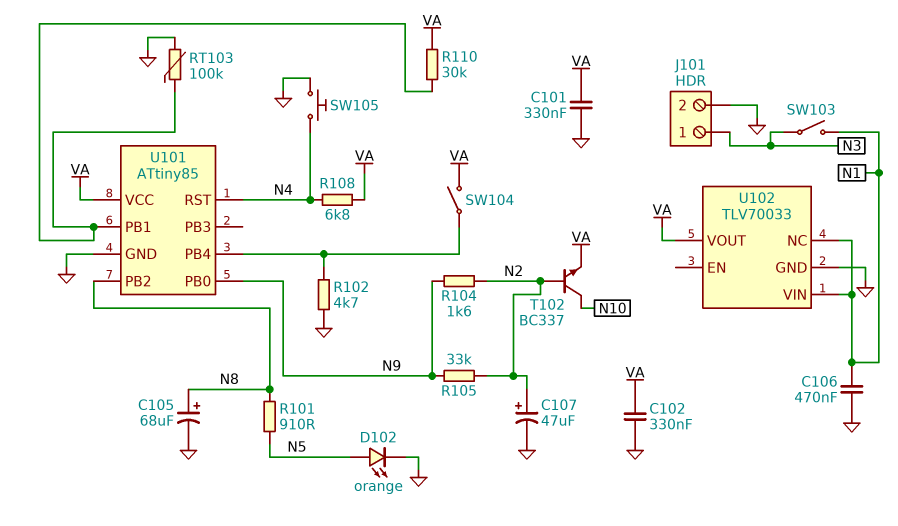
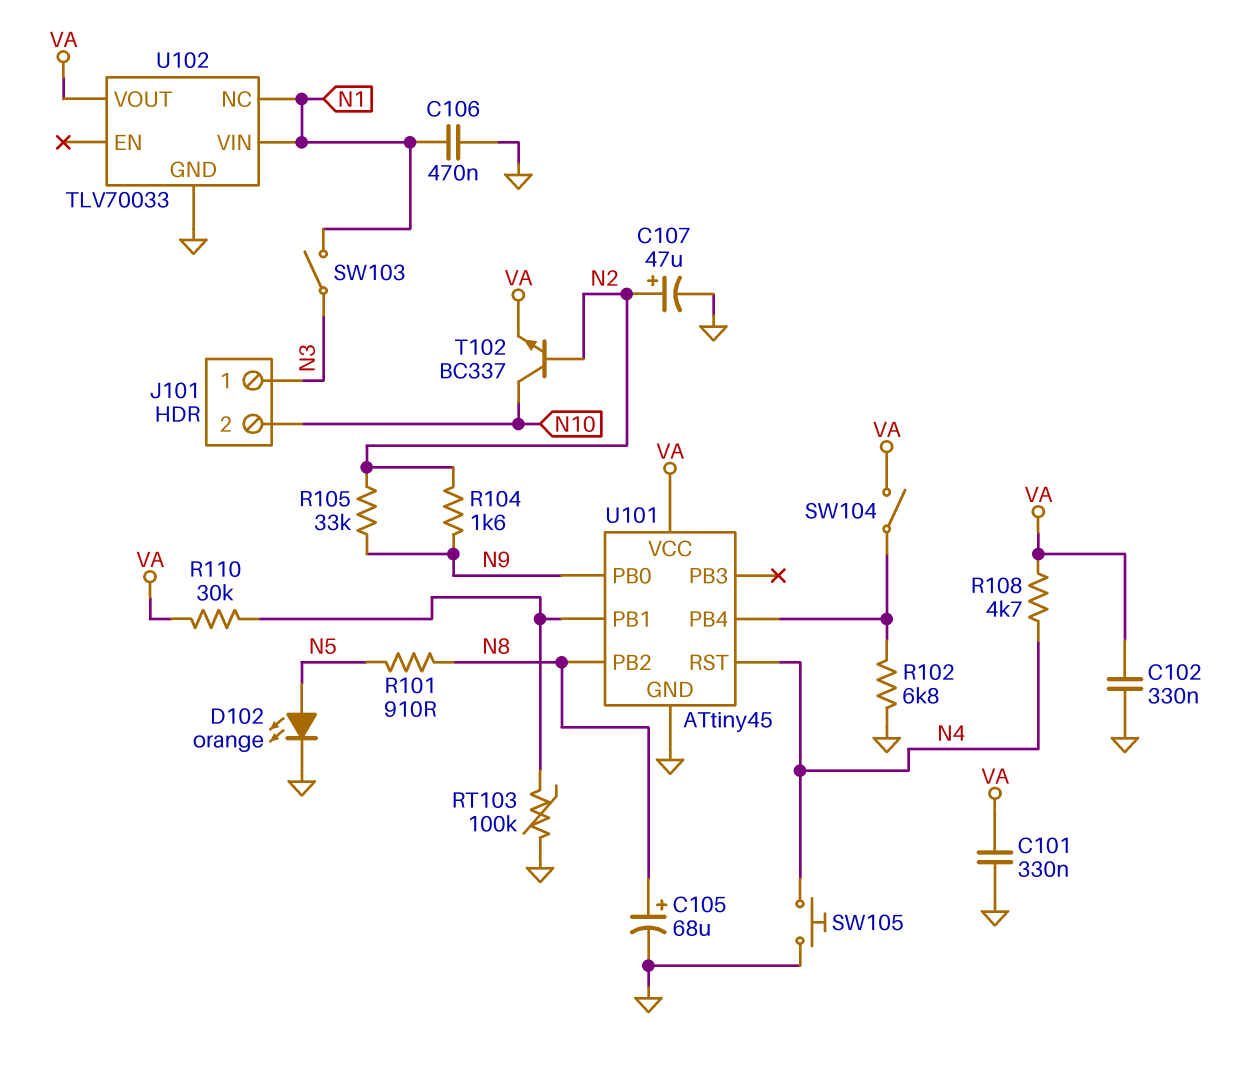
J101 pin 2: GND -> N10
R102: 4.7k (GND, U101/PB4) -> 6.8k (GND, U101/PB4)
R108: 6.8k (N4, VA) -> 4.7k (N4, VA)
U101: ATtiny85 -> ATtiny45

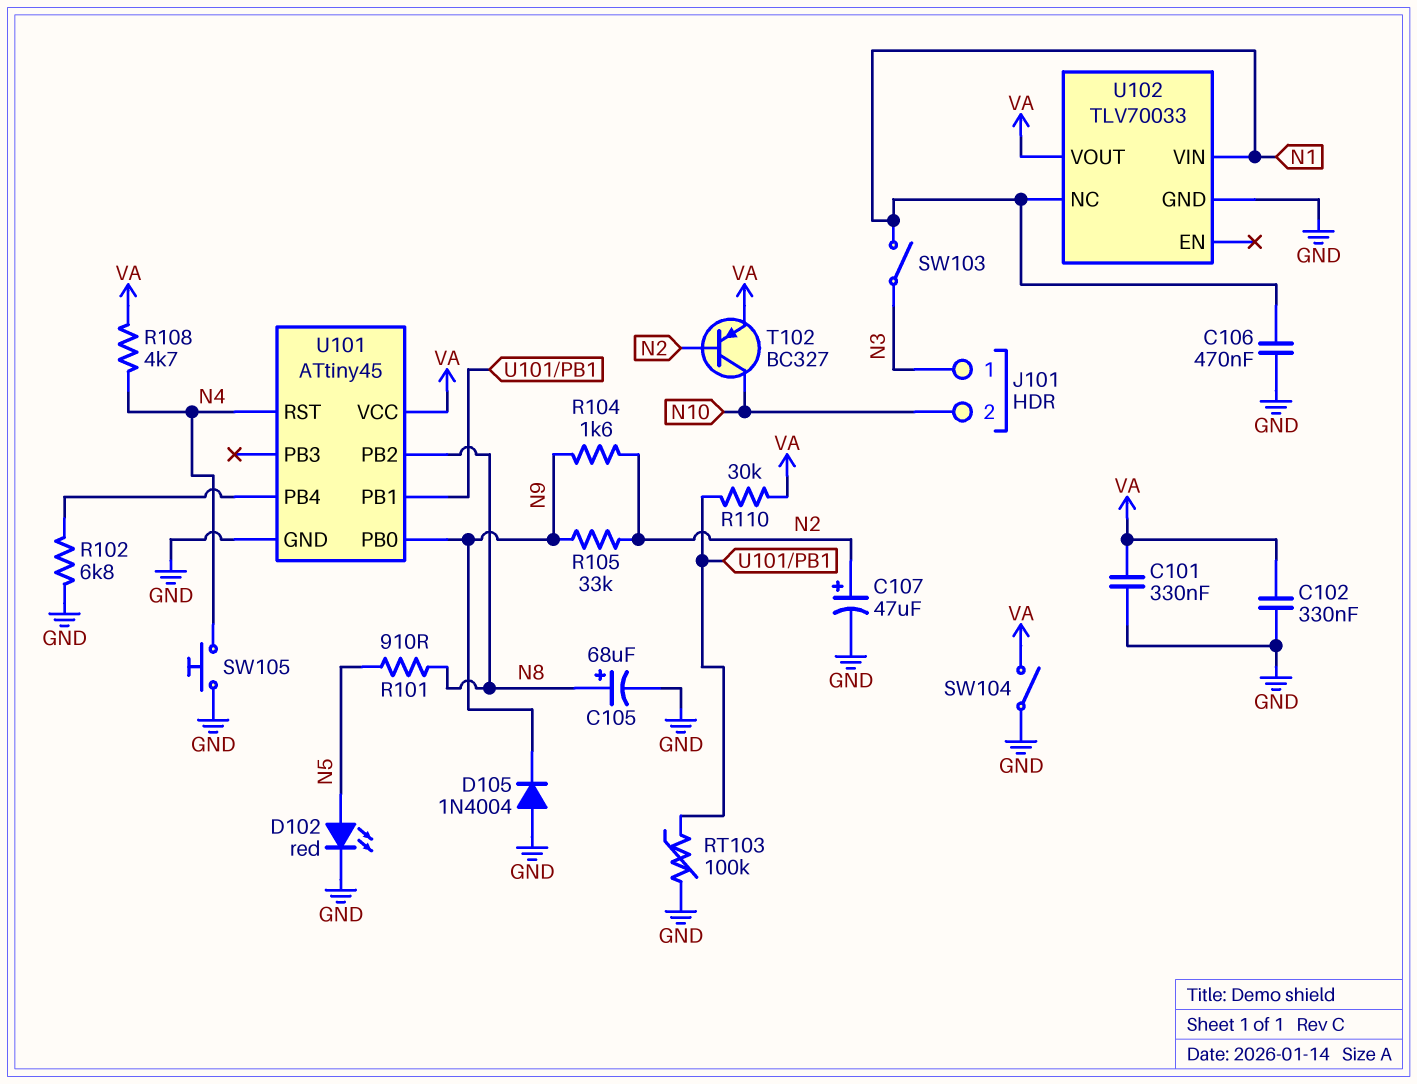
D102: LED orange (A N5, K GND) -> LED red (A N5, K GND)
D105: none -> diode 1N4004 (A GND, K N9)
SW104: switch (U101/PB4, VA) -> switch (GND, VA)
T102: NPN BC337 (B N2, C N10, E VA) -> PNP BC327 (B N2, C N10, E VA)

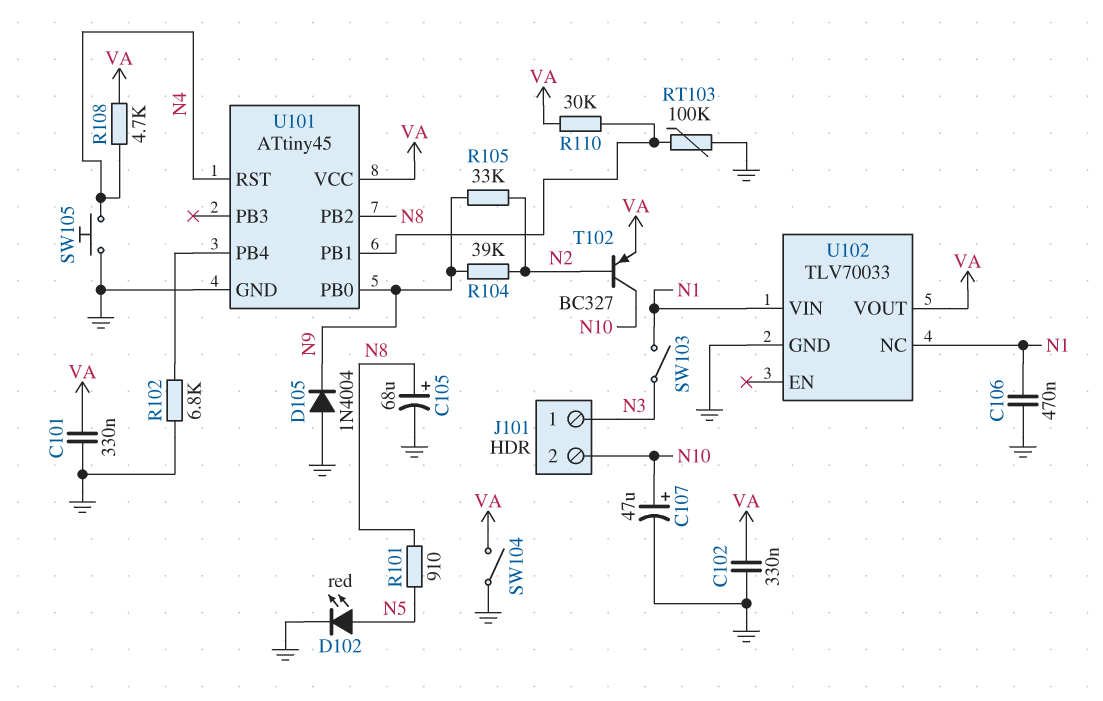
C107: 47uF (plus N2, minus GND) -> 47uF (plus N10, minus GND)
R104: 1.6k (N2, N9) -> 39k (N2, N9)

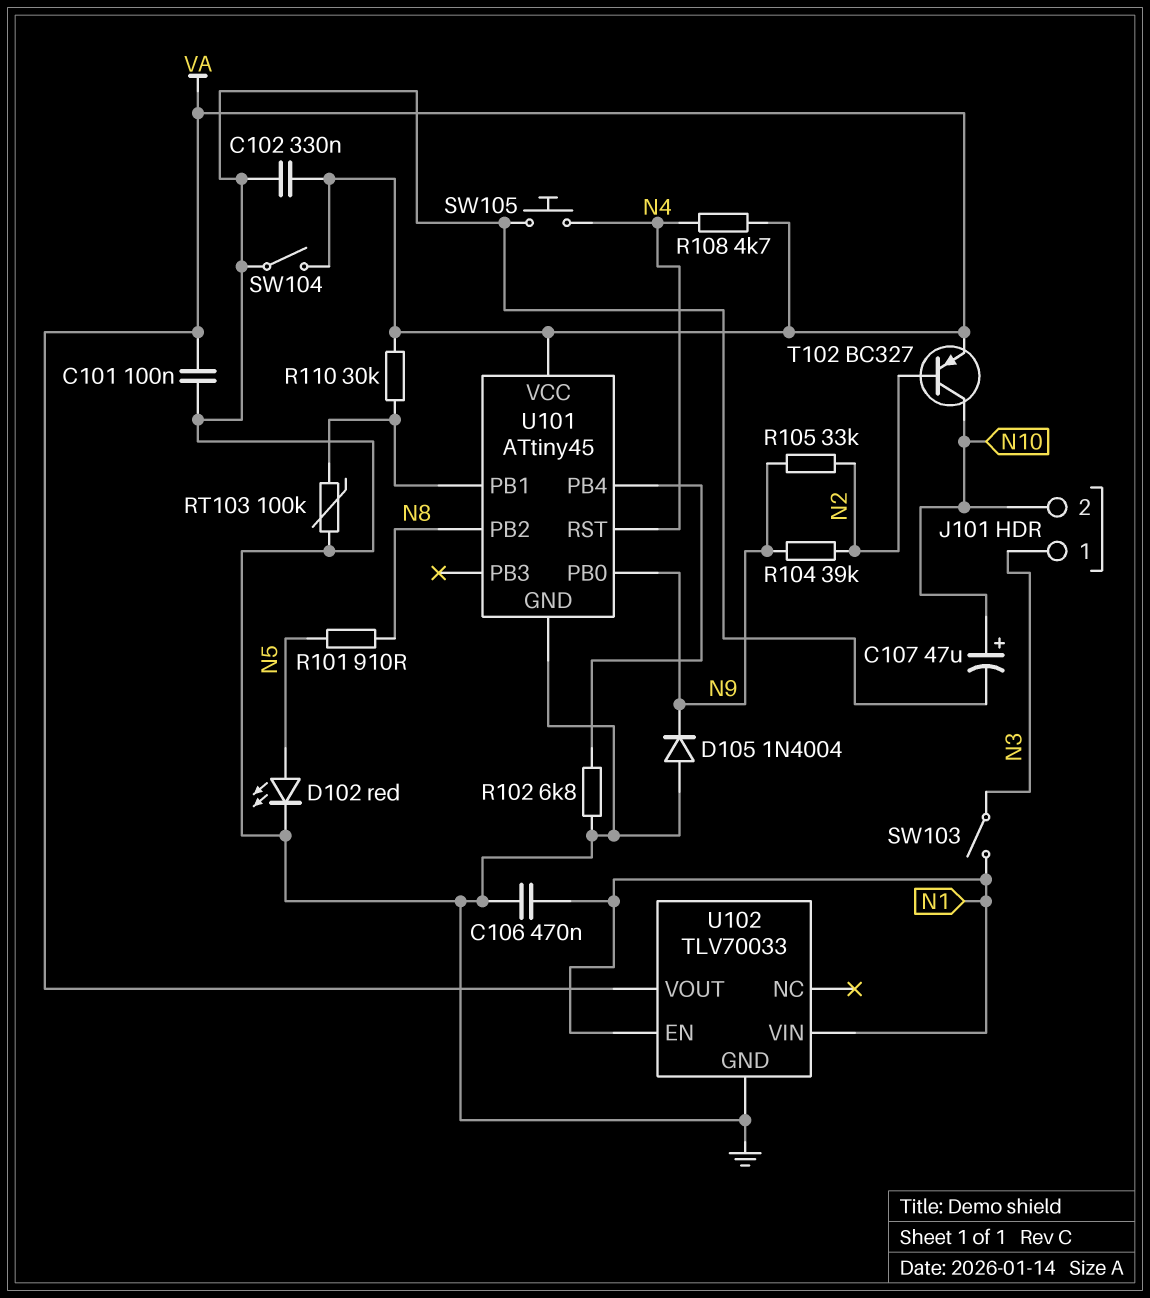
C101: 330nF (GND, VA) -> 100nF (GND, VA)
C105: 68uF (plus N8, minus GND) -> none
U102 pin EN: none -> N1
U102 pin NC: N1 -> none

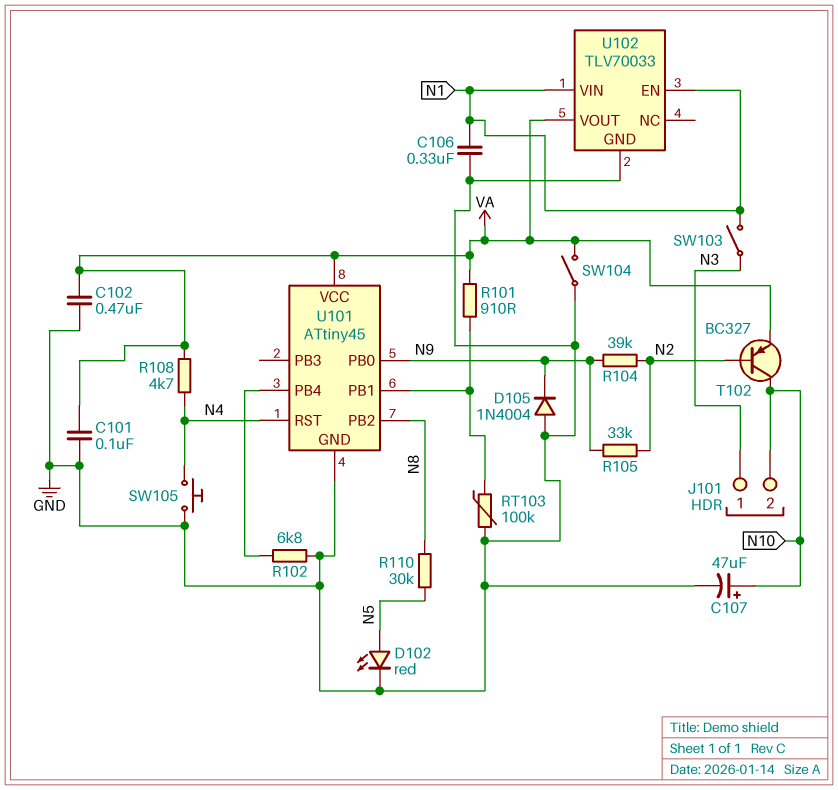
C102: 330nF (GND, VA) -> 470nF (GND, VA)
C106: 470nF (GND, N1) -> 330nF (GND, N1)
R101: 910 (N5, N8) -> 910 (U101/PB1, VA)
R110: 30k (U101/PB1, VA) -> 30k (N5, N8)

